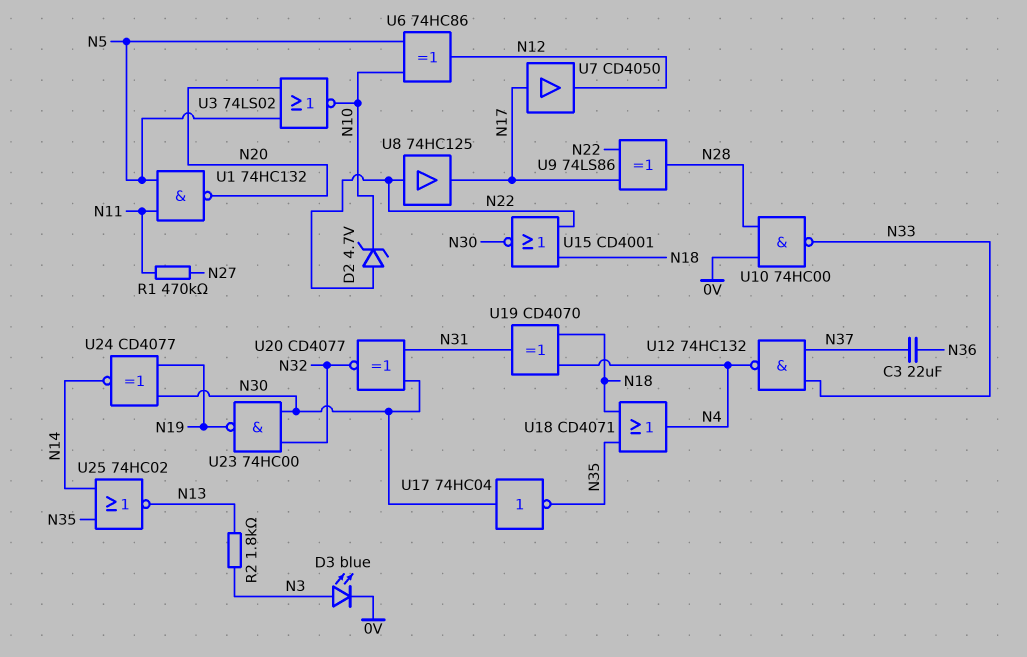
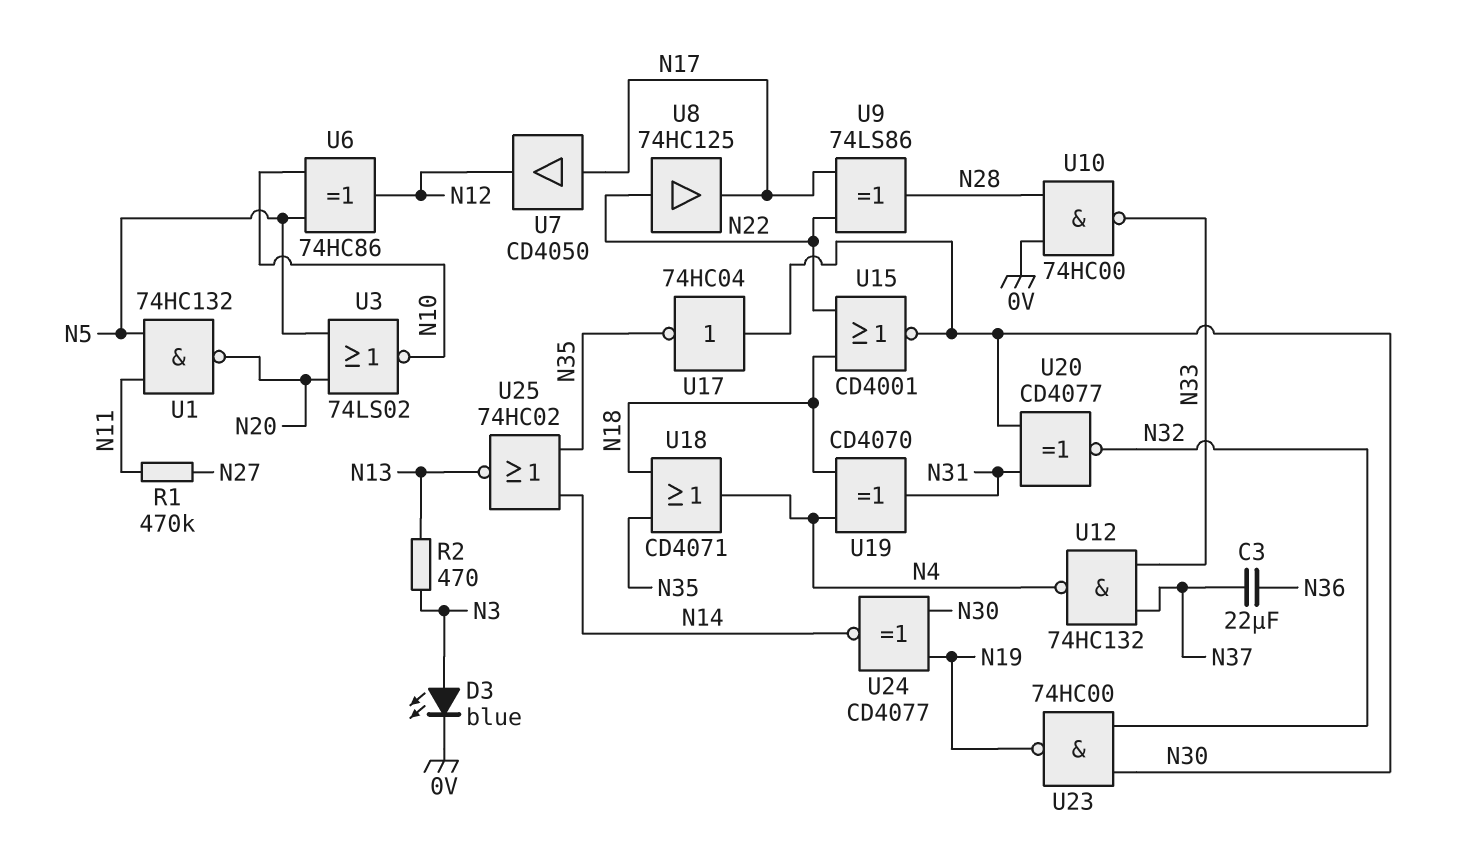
D2: zener 4.7V (A N22, K N10) -> none
R2: 1.8k (N3, N13) -> 470 (N3, N13)

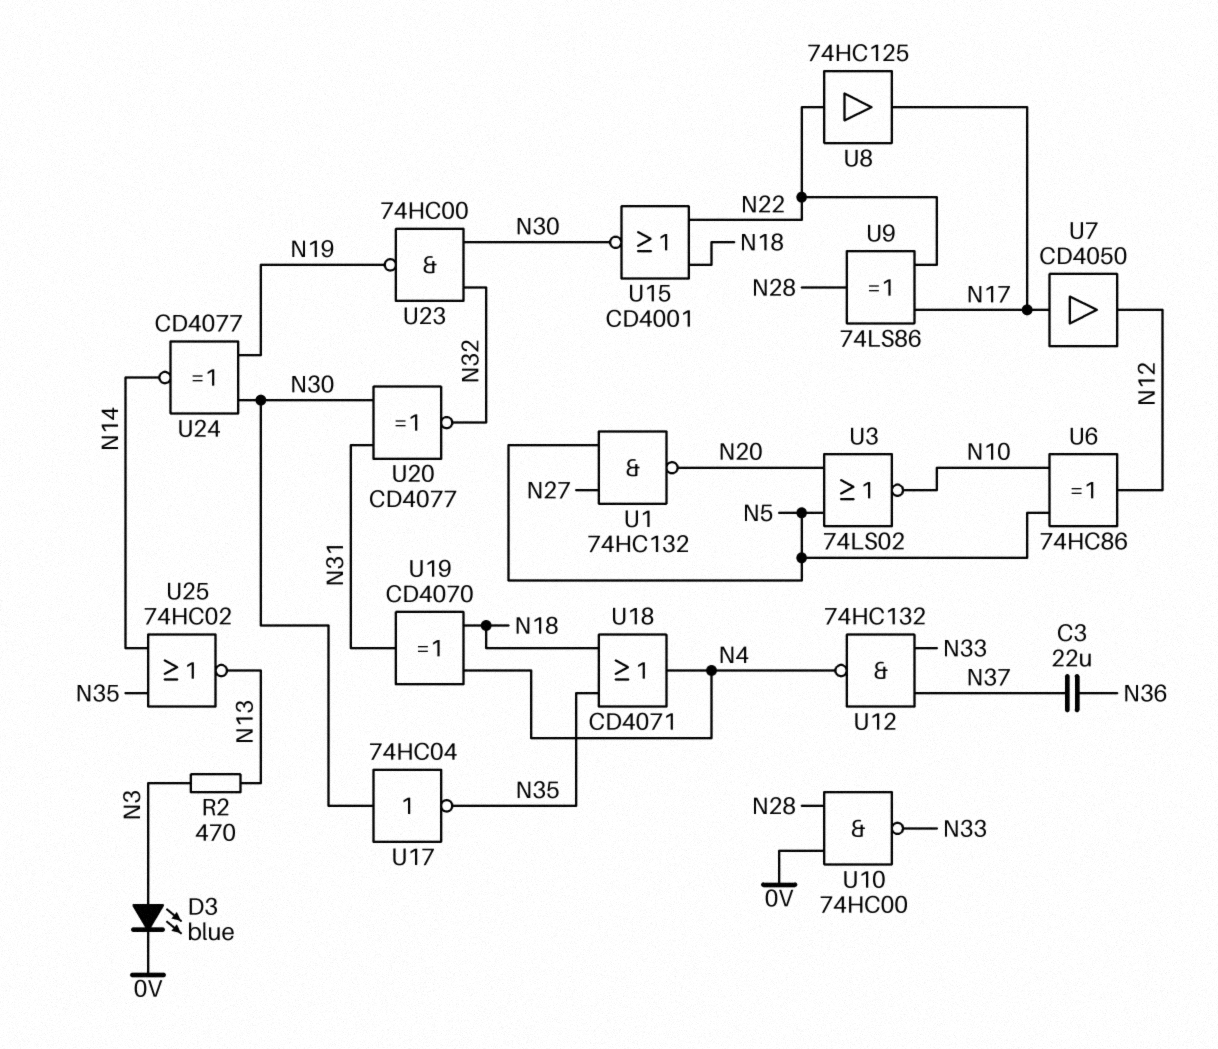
R1: 470k (N11, N27) -> none
U1: NAND 74HC132 (in N5, in N11, out N20) -> NAND 74HC132 (in N5, in N27, out N20)

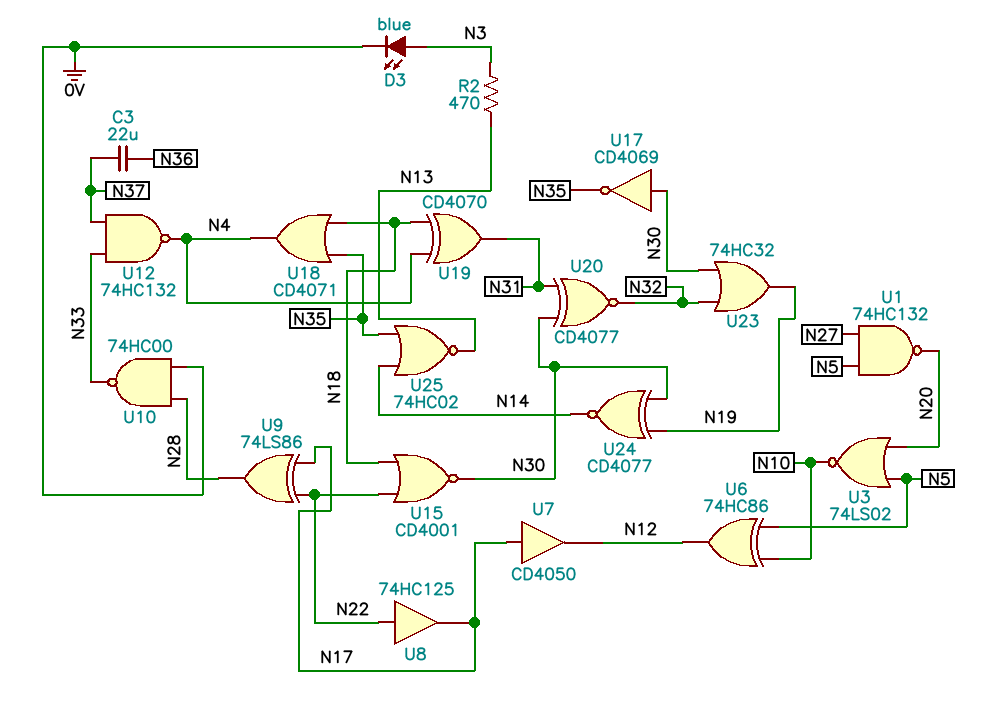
U17: NOT 74HC04 (in N30, out N35) -> NOT CD4069 (in N30, out N35)
U23: NAND 74HC00 (in N30, in N32, out N19) -> OR 74HC32 (in N30, in N32, out N19)

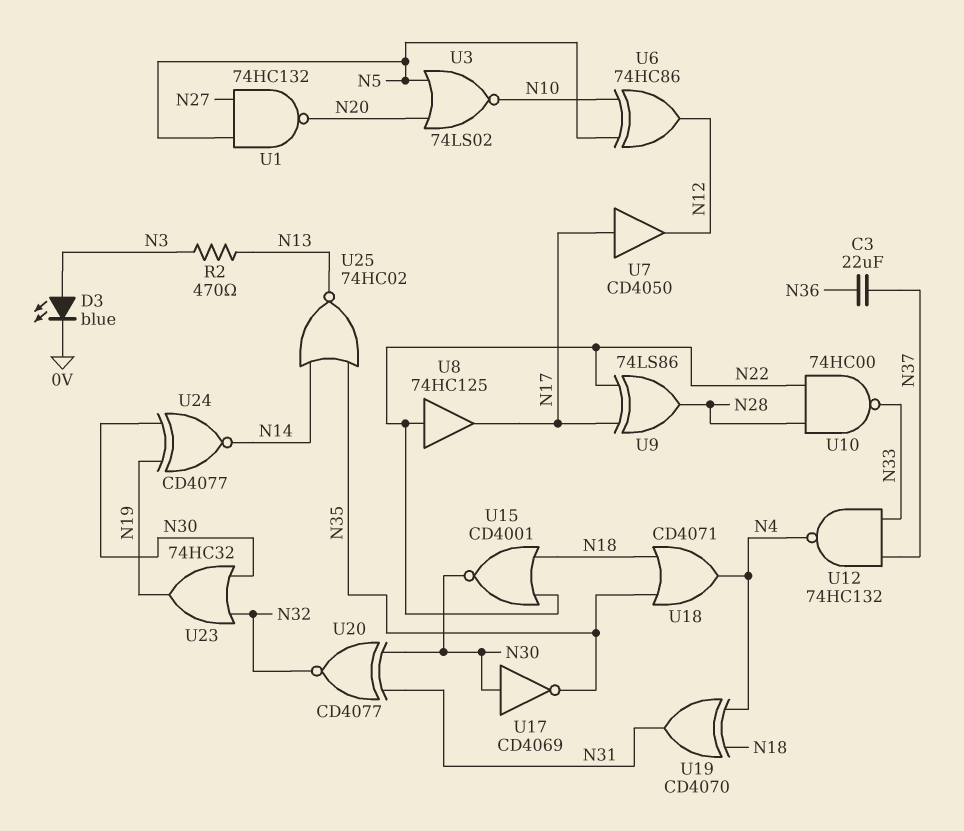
U10: NAND 74HC00 (in 0V, in N28, out N33) -> NAND 74HC00 (in N22, in N28, out N33)

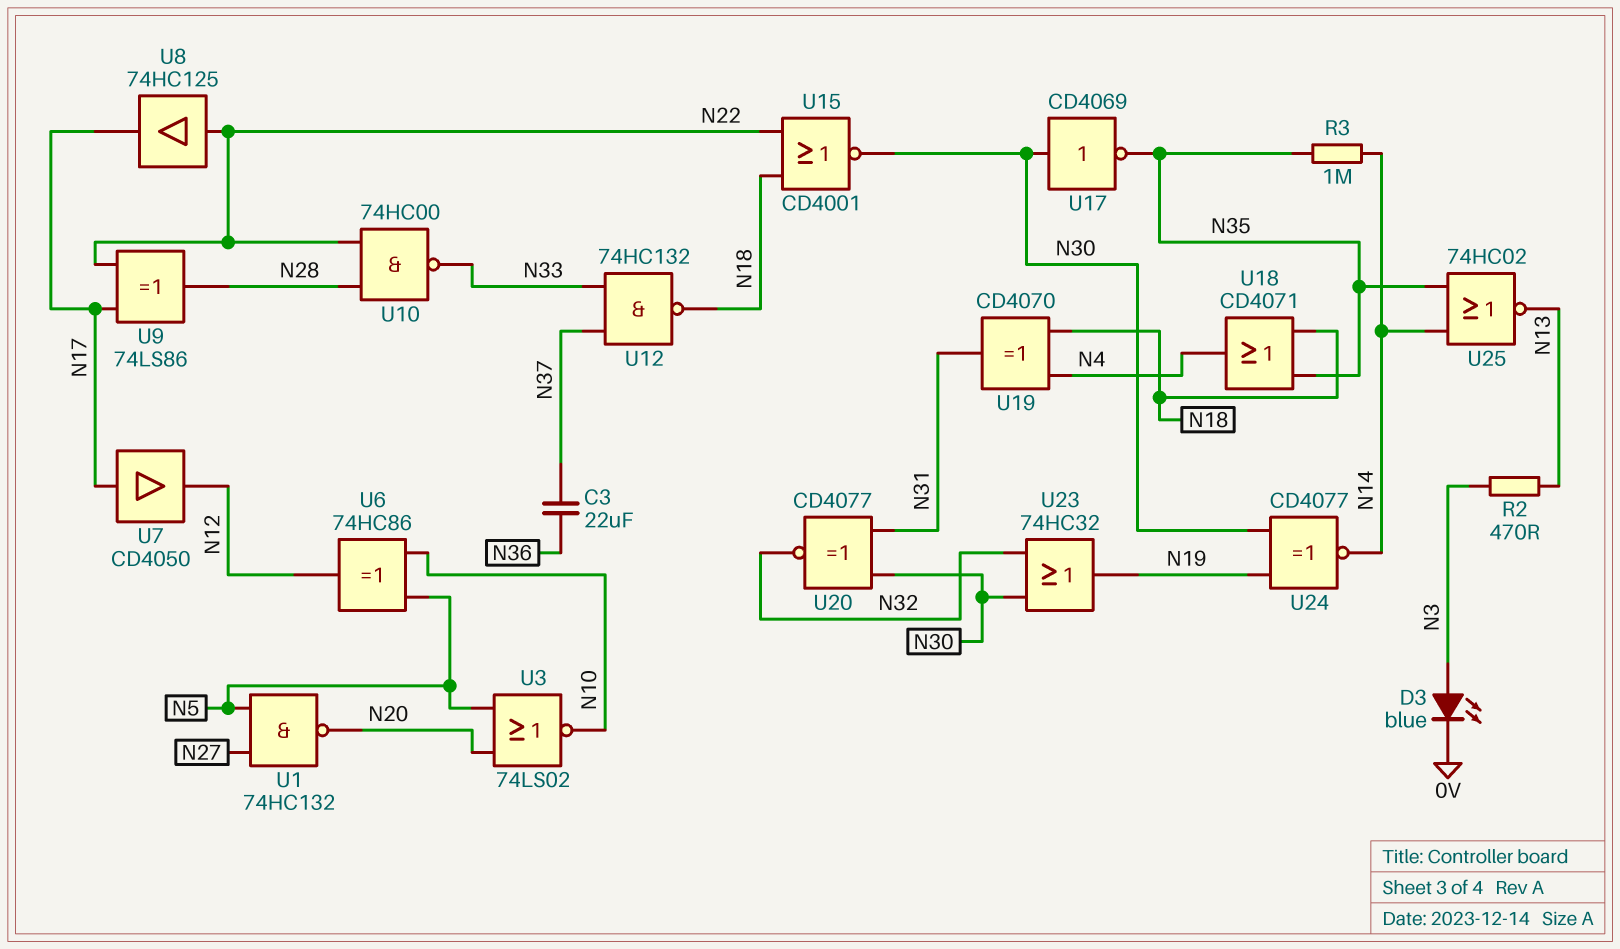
R3: none -> 1M (N14, N35)
U12: NAND 74HC132 (in N33, in N37, out N4) -> NAND 74HC132 (in N33, in N37, out N18)

